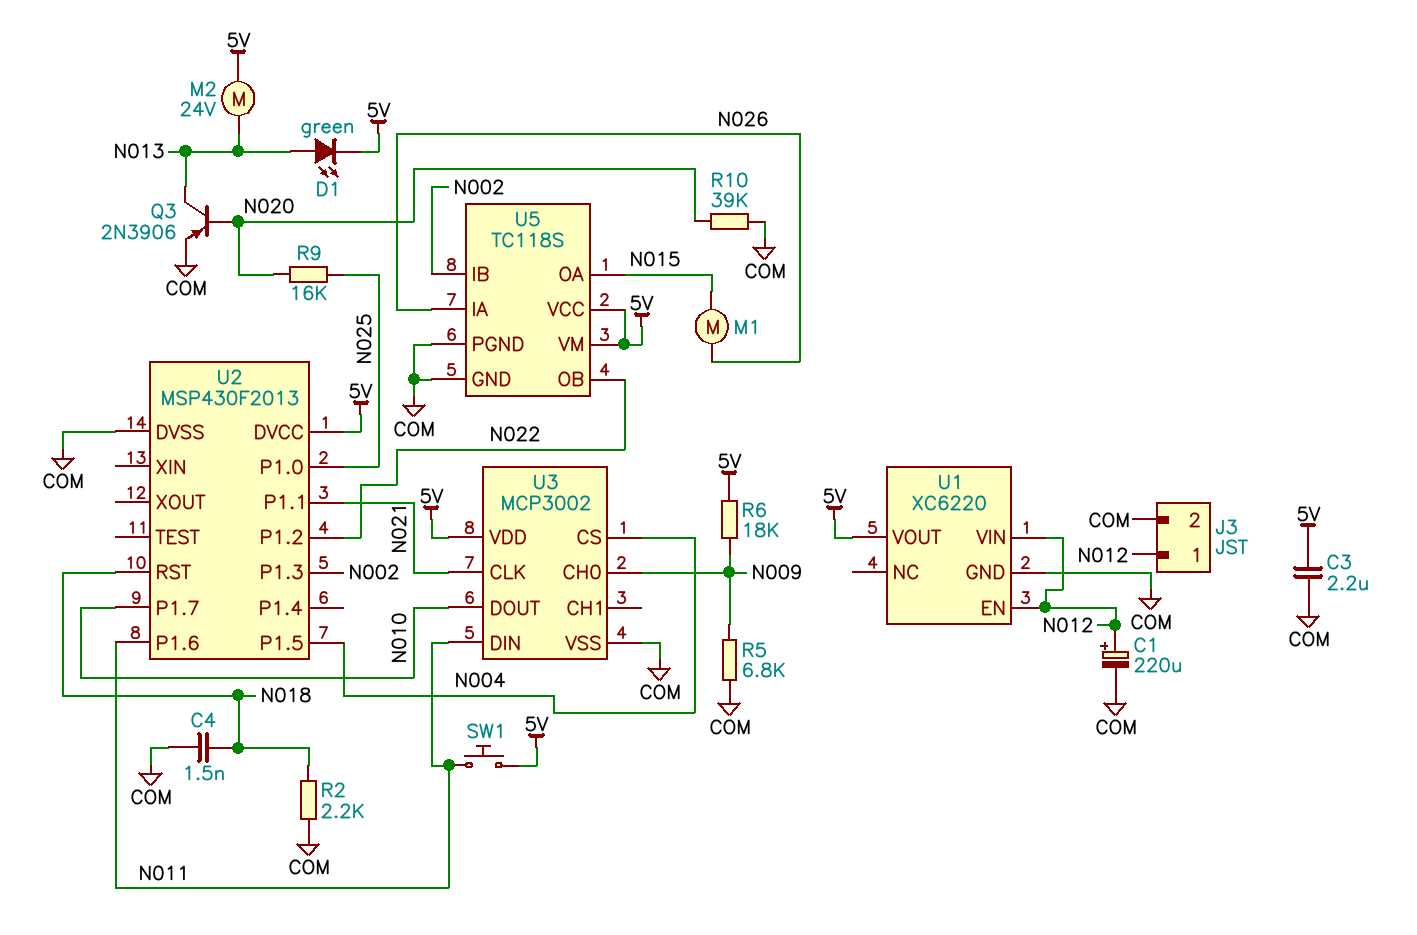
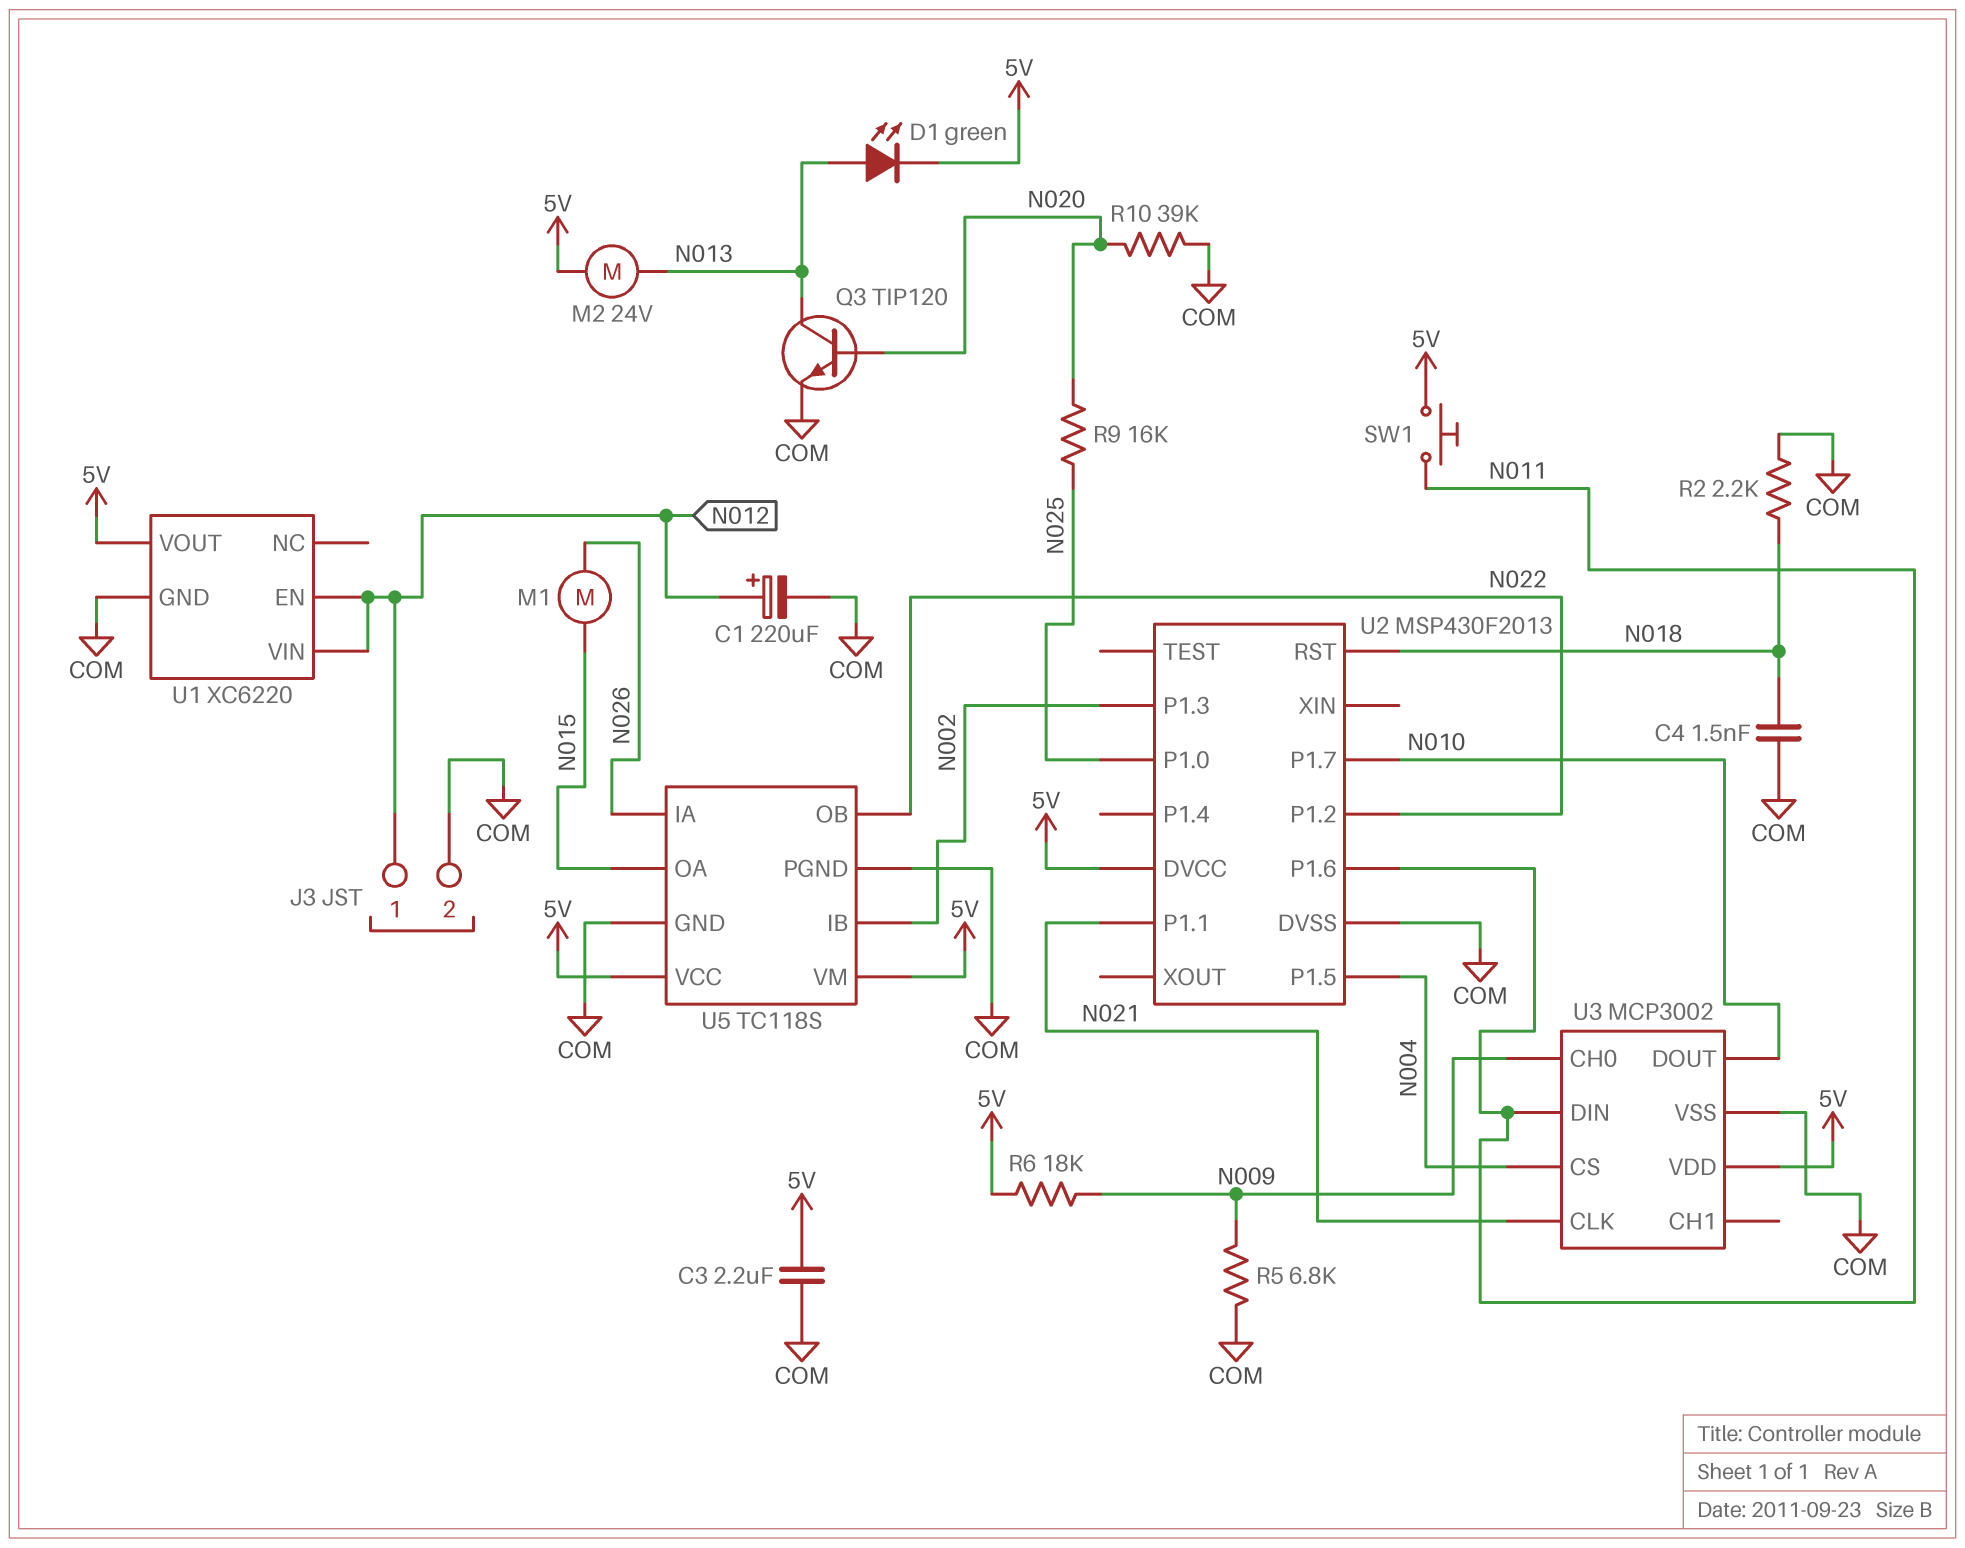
Q3: PNP 2N3906 (B N020, C N013, E COM) -> NPN TIP120 (B N020, C N013, E COM)

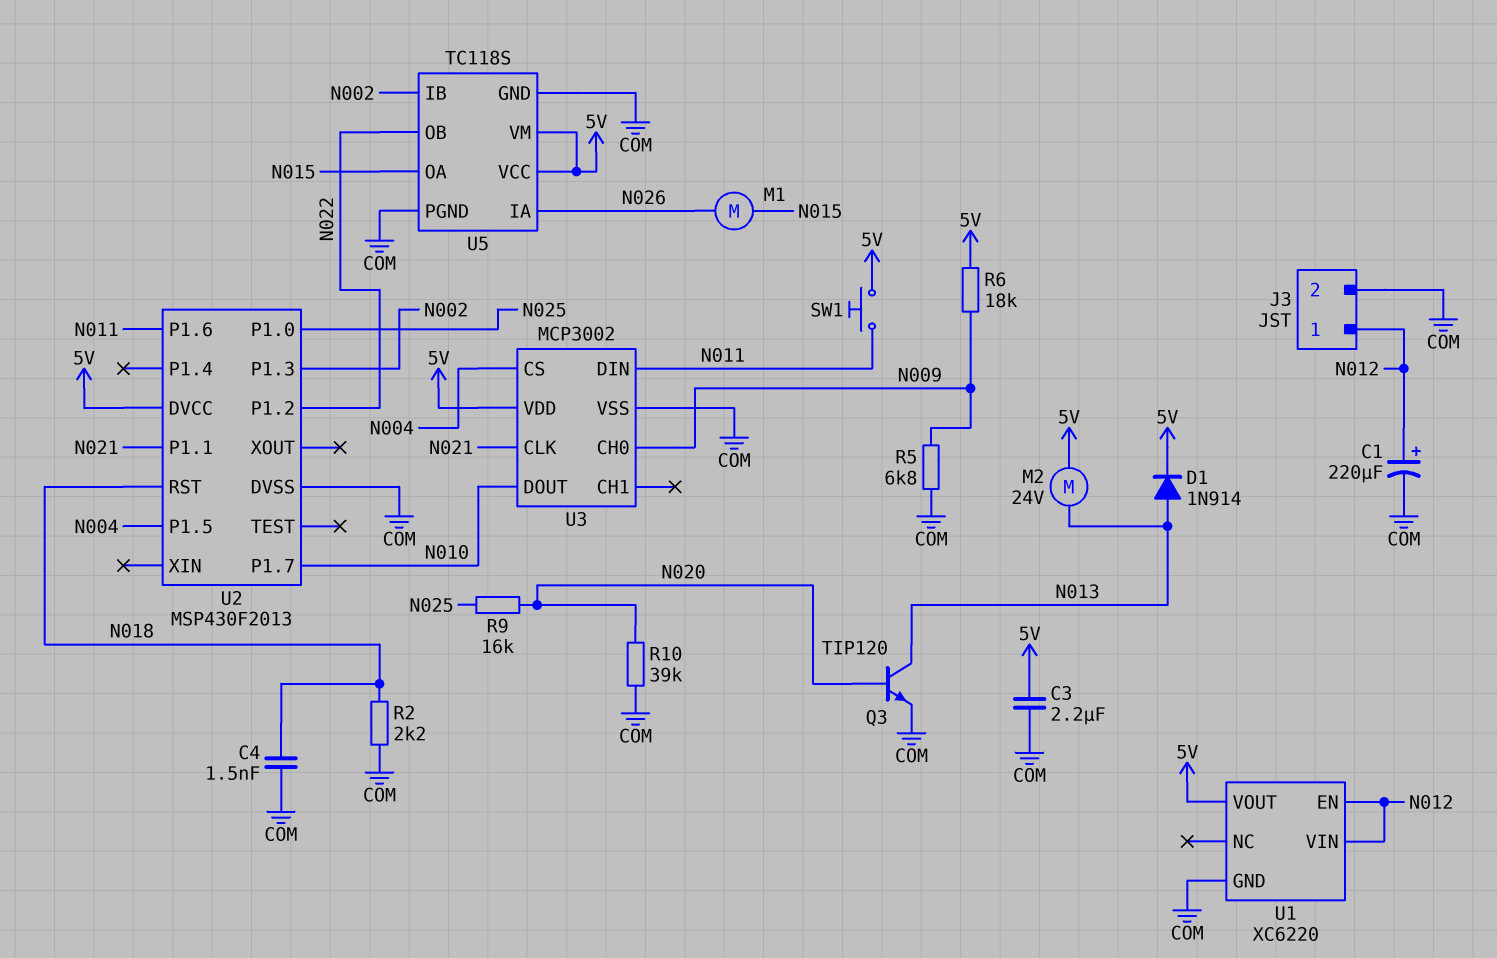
D1: LED green (A N013, K 5V) -> diode 1N914 (A N013, K 5V)

